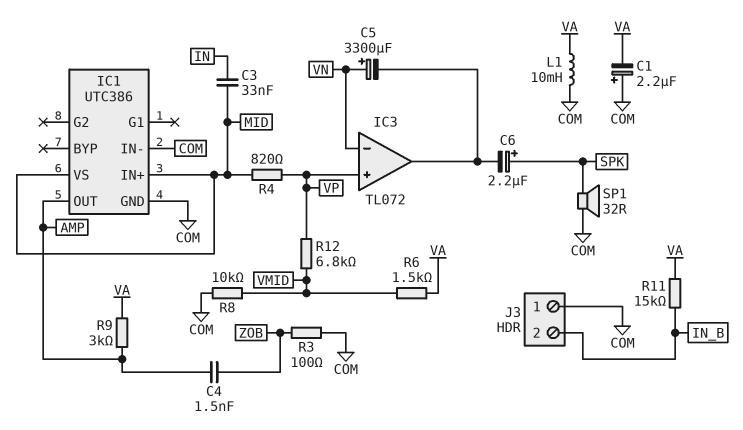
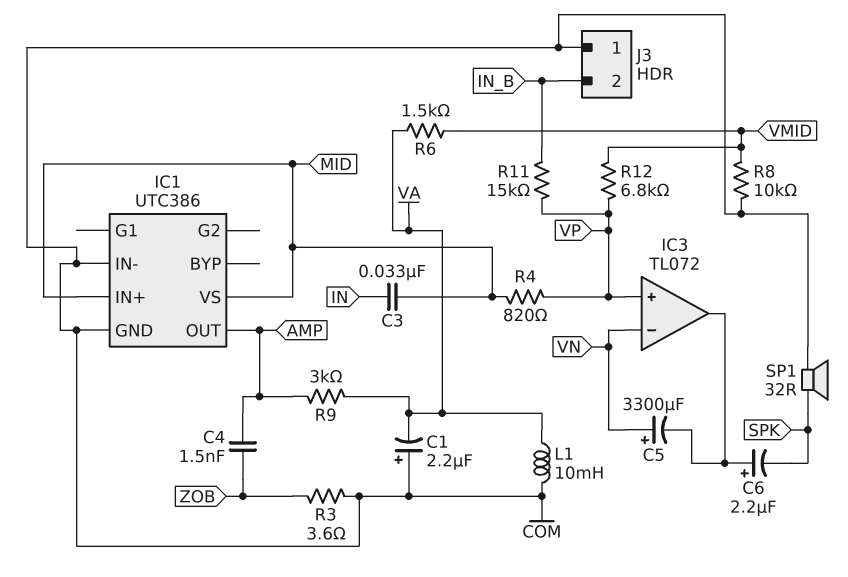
C6: 2.2uF (plus SPK, minus IC3/out) -> 2.2uF (plus IC3/out, minus SPK)
R3: 100 (COM, ZOB) -> 3.6 (COM, ZOB)
R11: 15k (IN_B, VA) -> 15k (IN_B, VP)

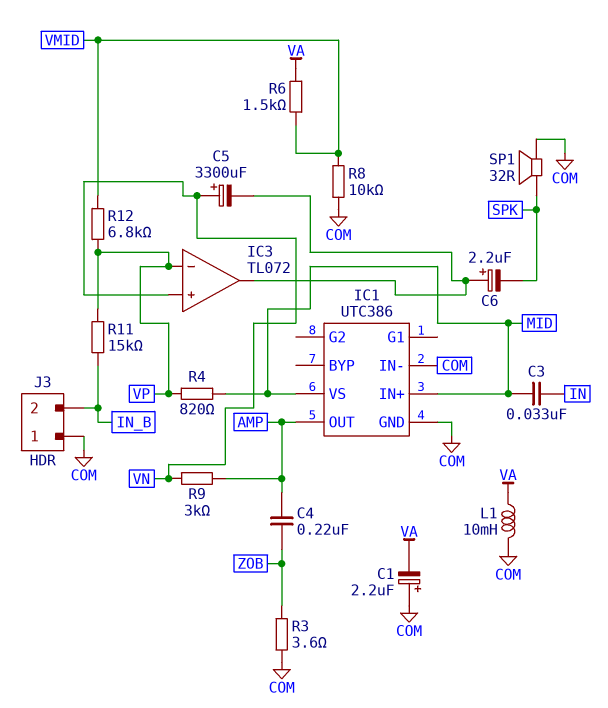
C4: 1.5nF (AMP, ZOB) -> 220nF (AMP, ZOB)
IC3 pin in+: VP -> VN
IC3 pin in-: VN -> VP
R9: 3k (AMP, VA) -> 3k (AMP, VN)

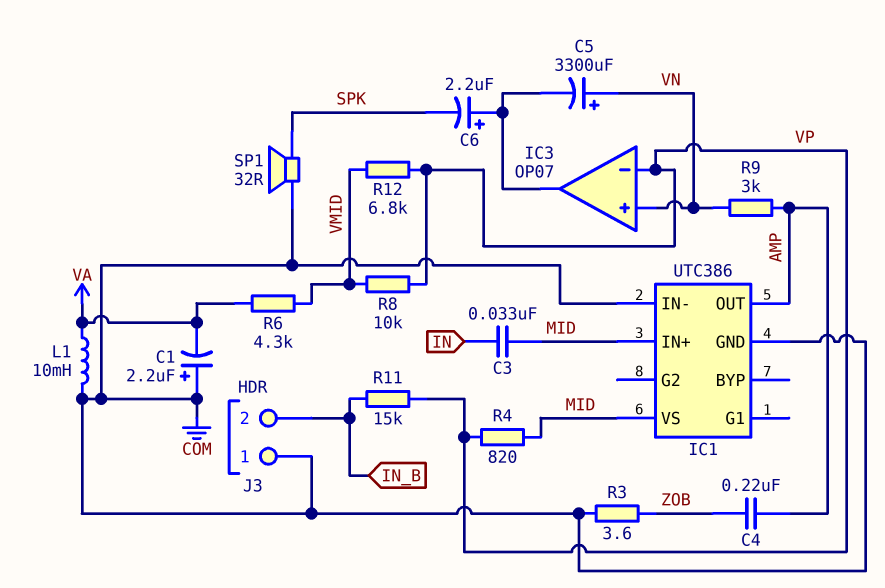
IC3: TL072 -> OP07
R6: 1.5k (VA, VMID) -> 4.3k (VA, VMID)
R8: 10k (COM, VMID) -> 10k (VMID, VP)

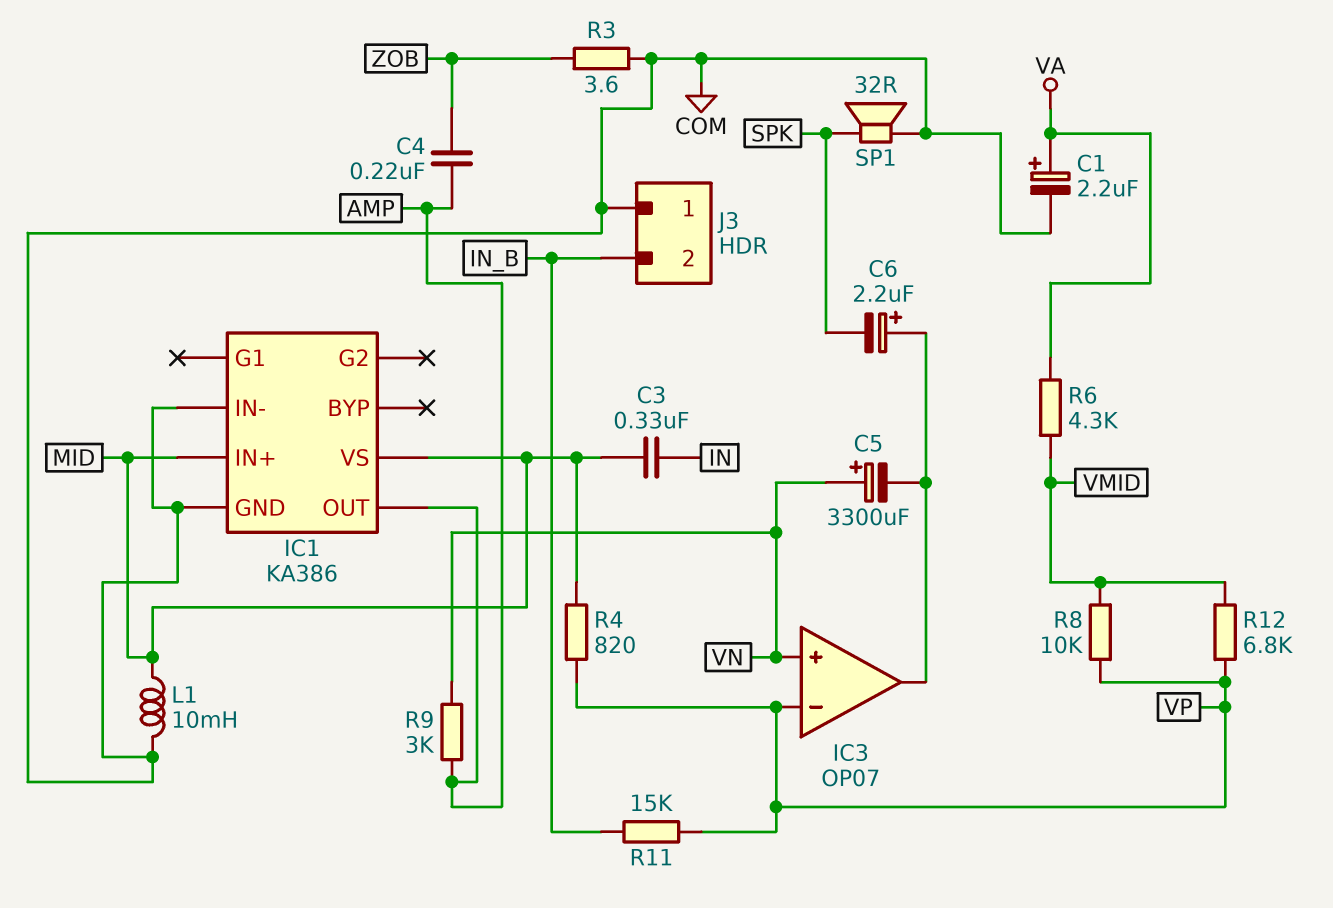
C1: 2.2uF (plus COM, minus VA) -> 2.2uF (plus VA, minus COM)
C3: 33nF (IN, MID) -> 330nF (IN, MID)
IC1: UTC386 -> KA386
L1: 10mH (COM, VA) -> 10mH (COM, MID)

